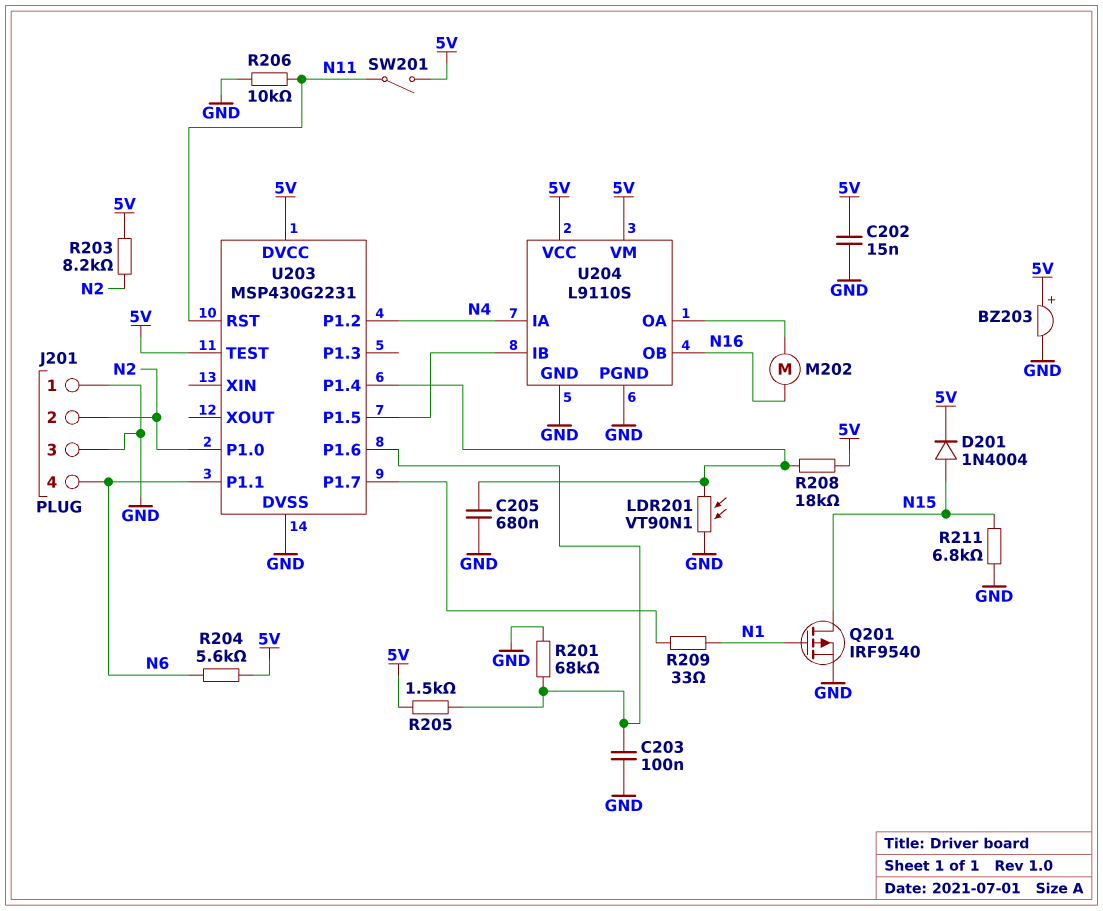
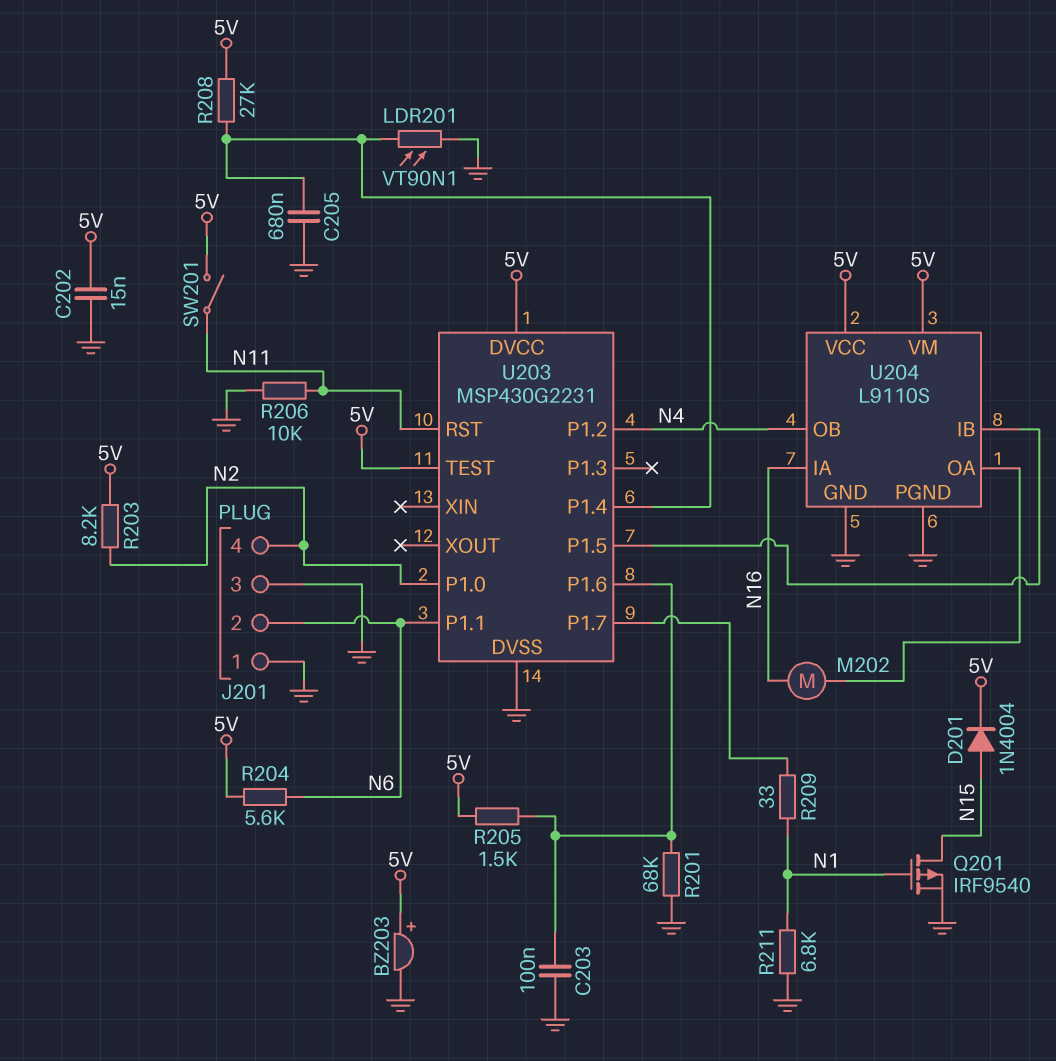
J201 pin 2: N2 -> N6
J201 pin 4: N6 -> N2
R208: 18k (5V, U203/P1.4) -> 27k (5V, U203/P1.4)
R211: 6.8k (GND, N15) -> 6.8k (GND, N1)
U204 pin IA: N4 -> N16
U204 pin OB: N16 -> N4

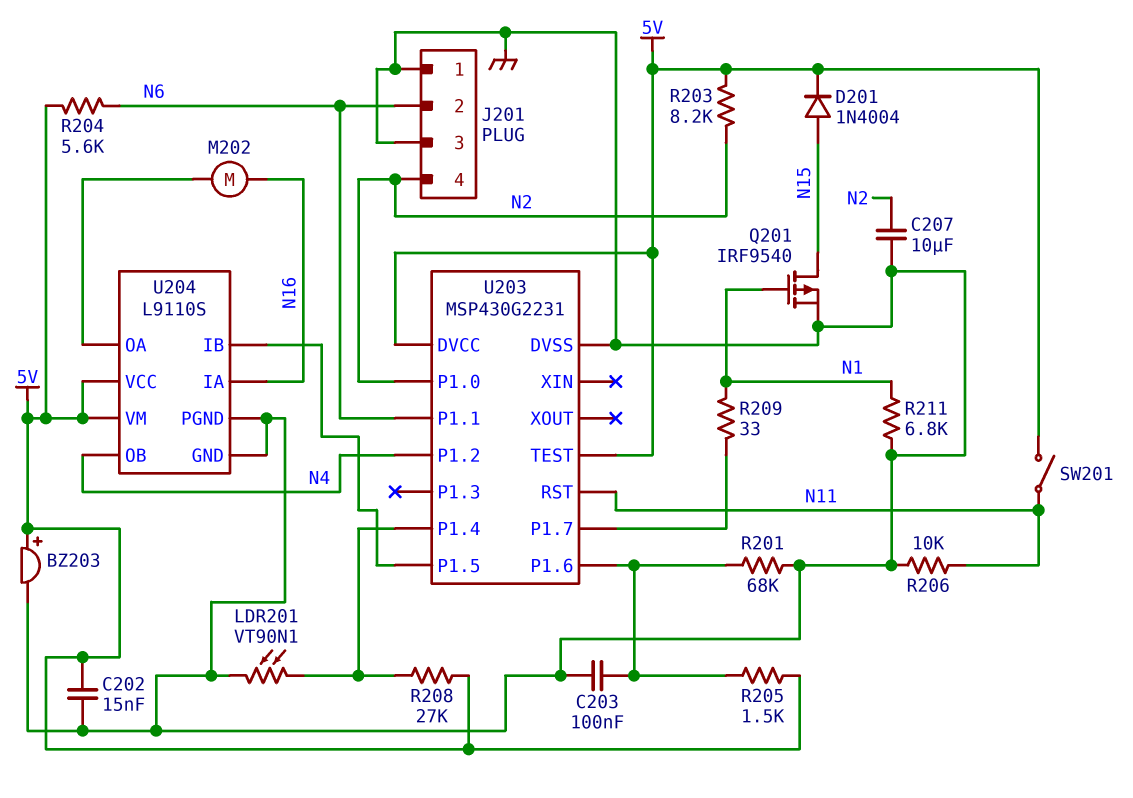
C205: 680nF (GND, U203/P1.4) -> none
C207: none -> 10uF (GND, N2)

